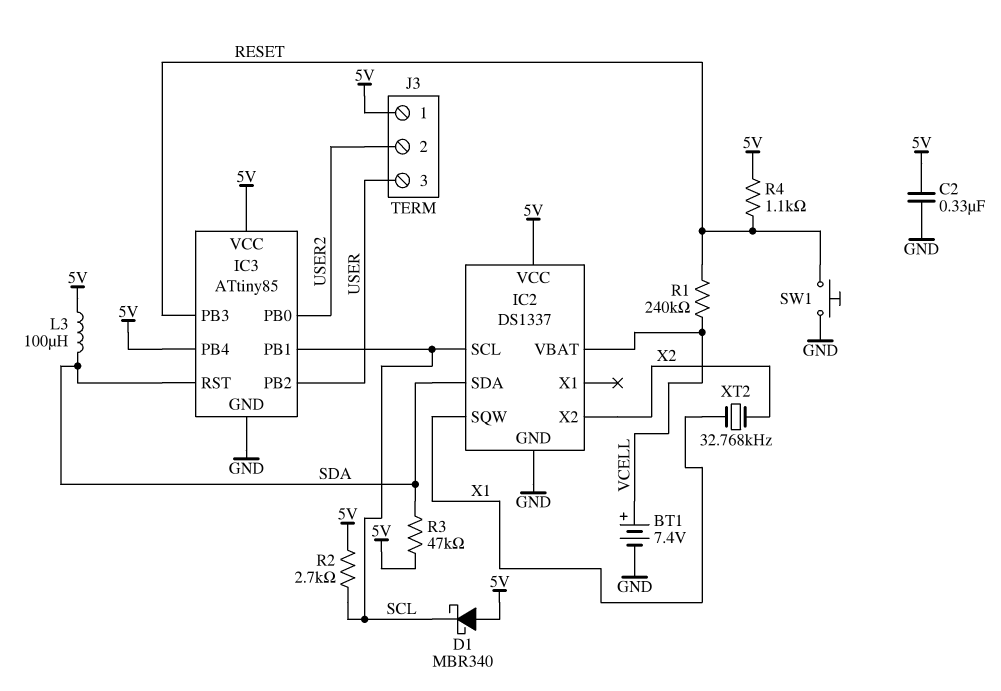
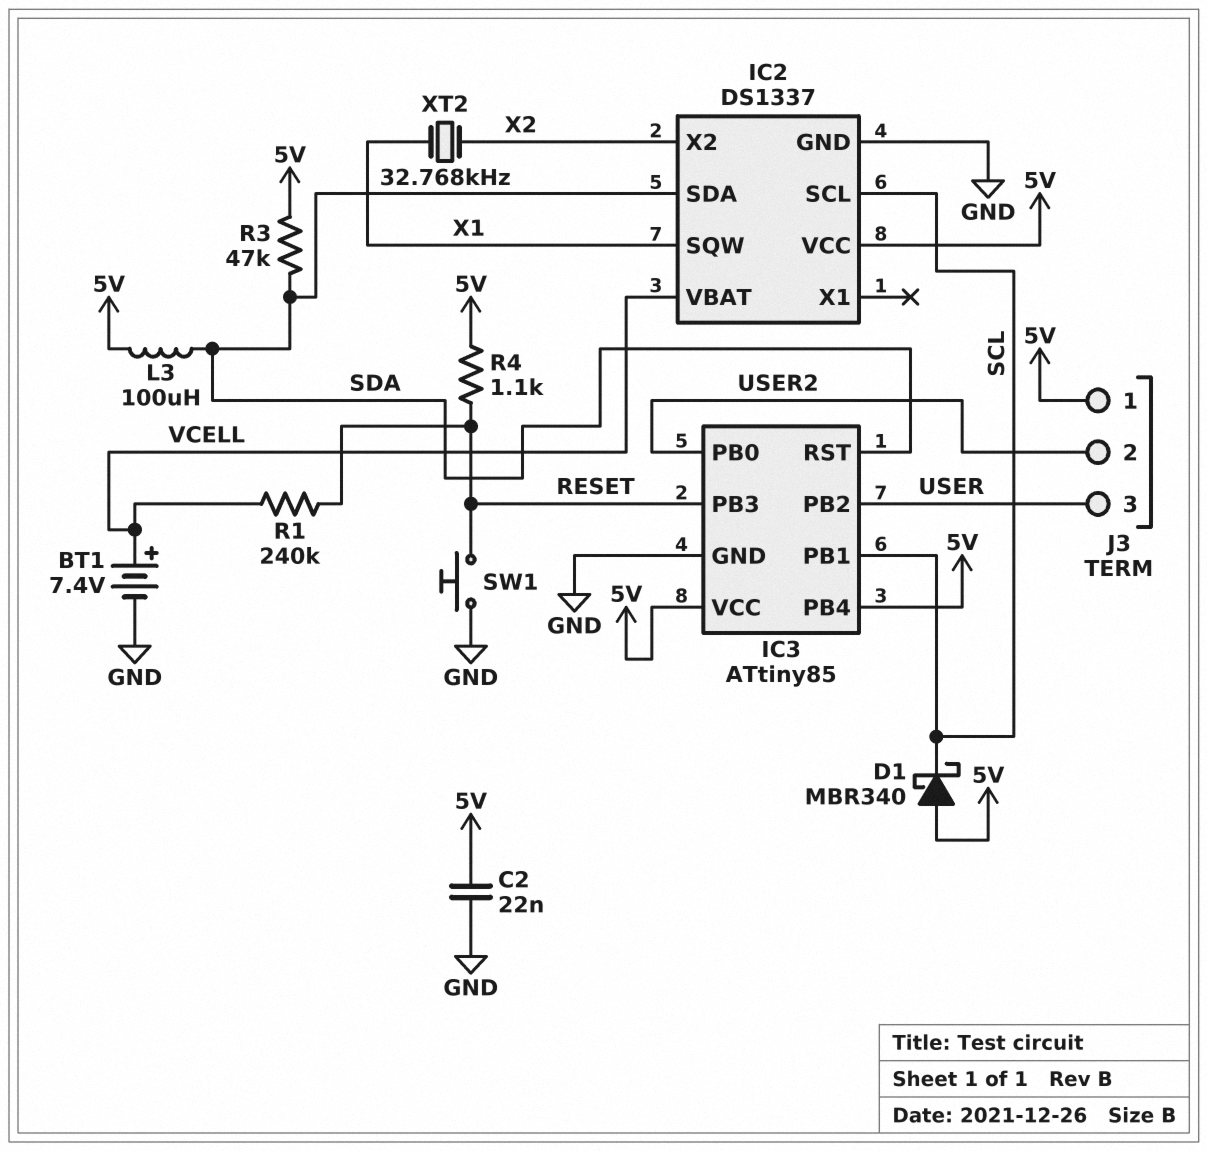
C2: 330nF (5V, GND) -> 22nF (5V, GND)
R2: 2.7k (5V, SCL) -> none

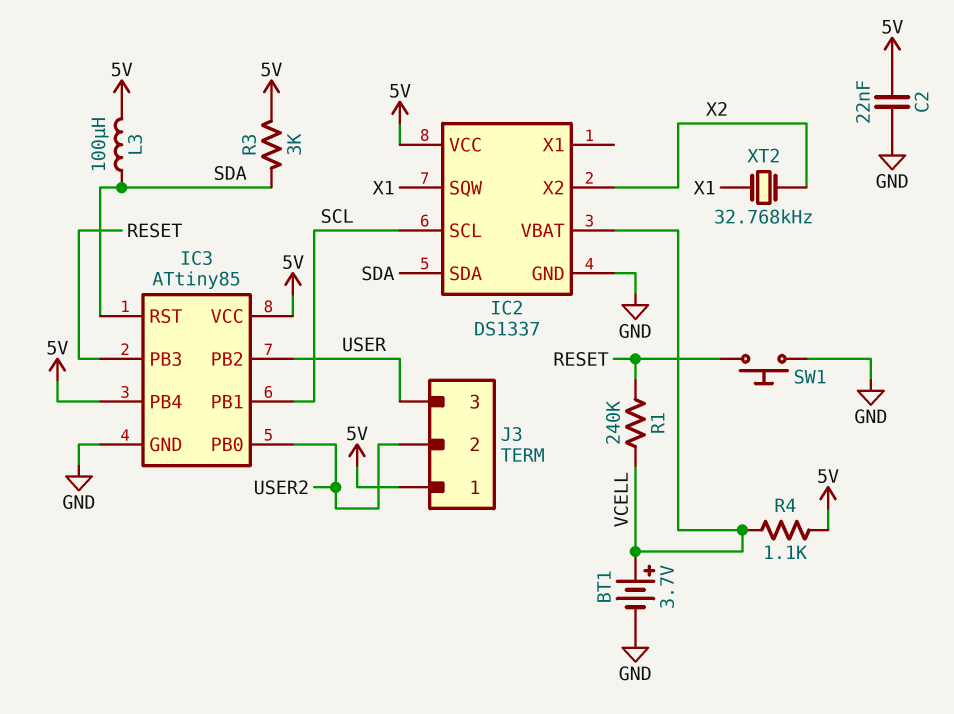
BT1: 7.4V (plus VCELL, minus GND) -> 3.7V (plus VCELL, minus GND)
D1: schottky MBR340 (A 5V, K SCL) -> none
R3: 47k (5V, SDA) -> 3k (5V, SDA)
R4: 1.1k (5V, RESET) -> 1.1k (5V, VCELL)

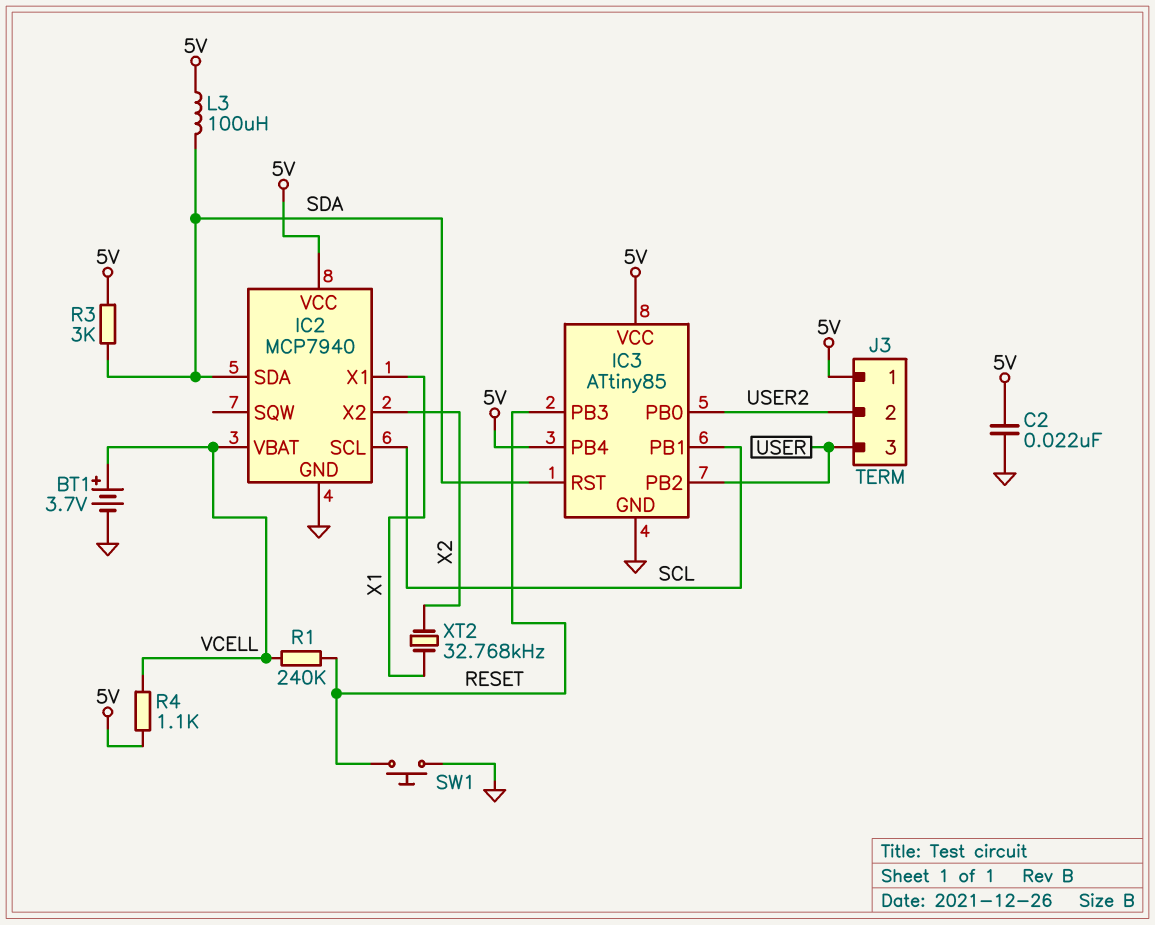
IC2: DS1337 -> MCP7940
IC2 pin SQW: X1 -> none
IC2 pin X1: none -> X1

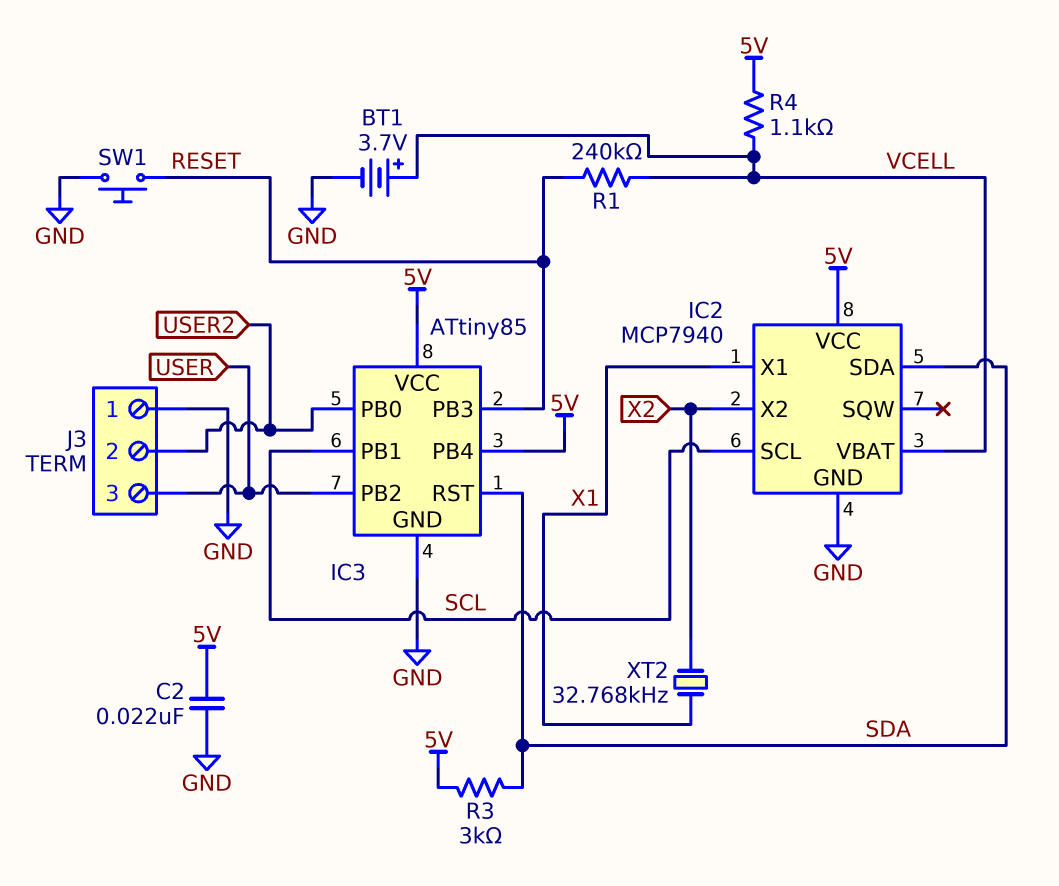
J3 pin 1: 5V -> GND
L3: 100uH (5V, SDA) -> none

